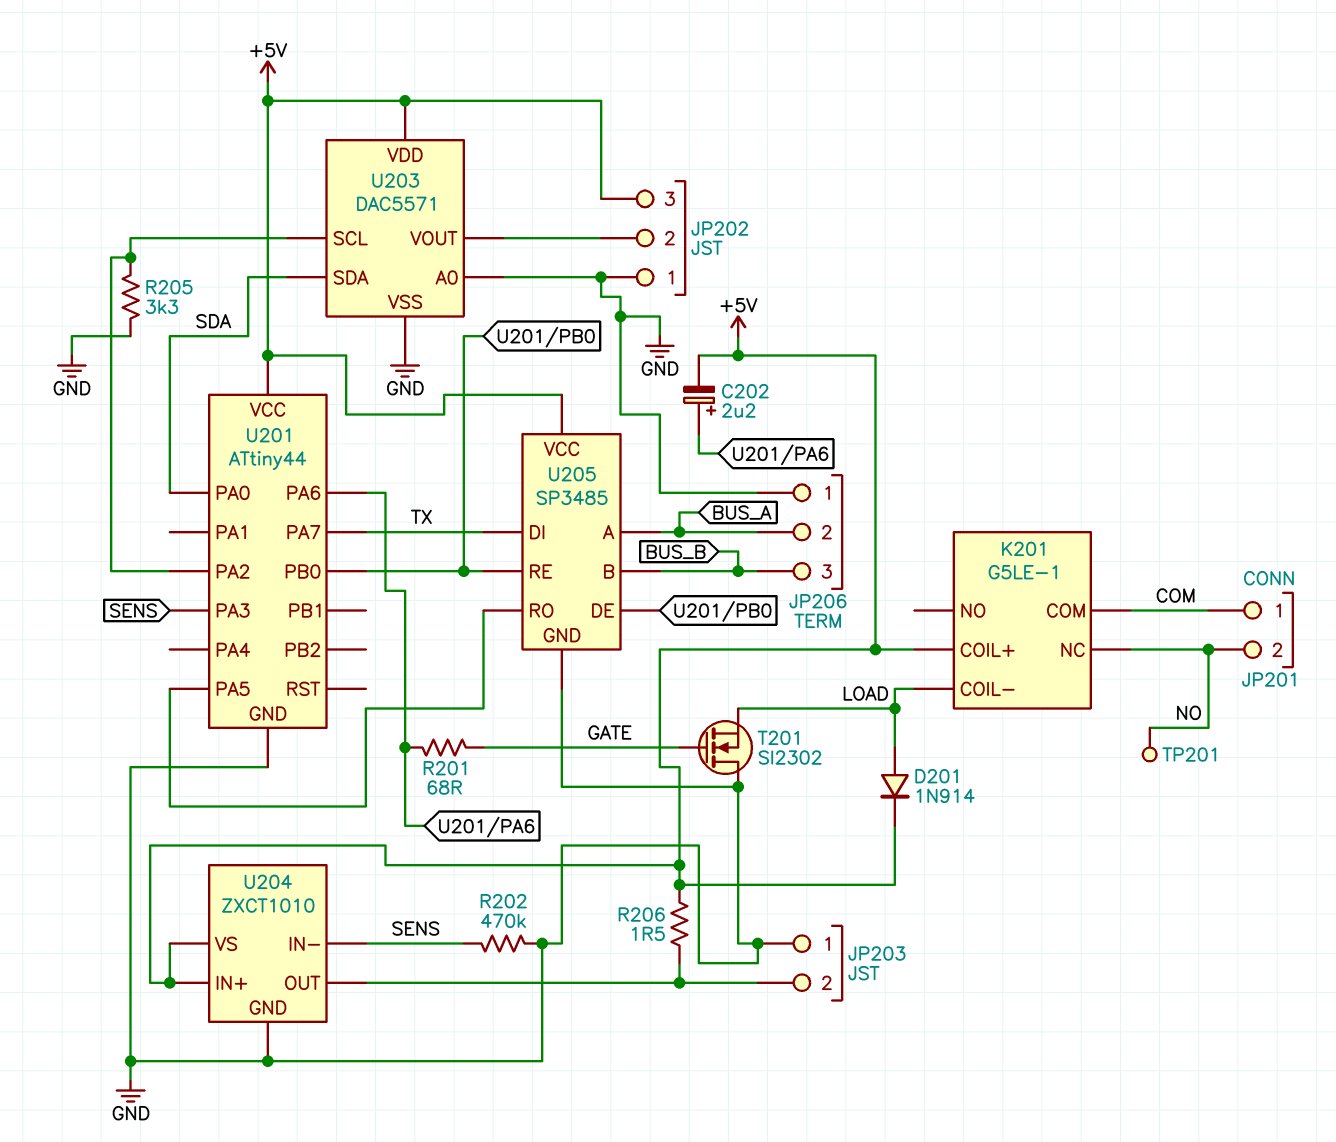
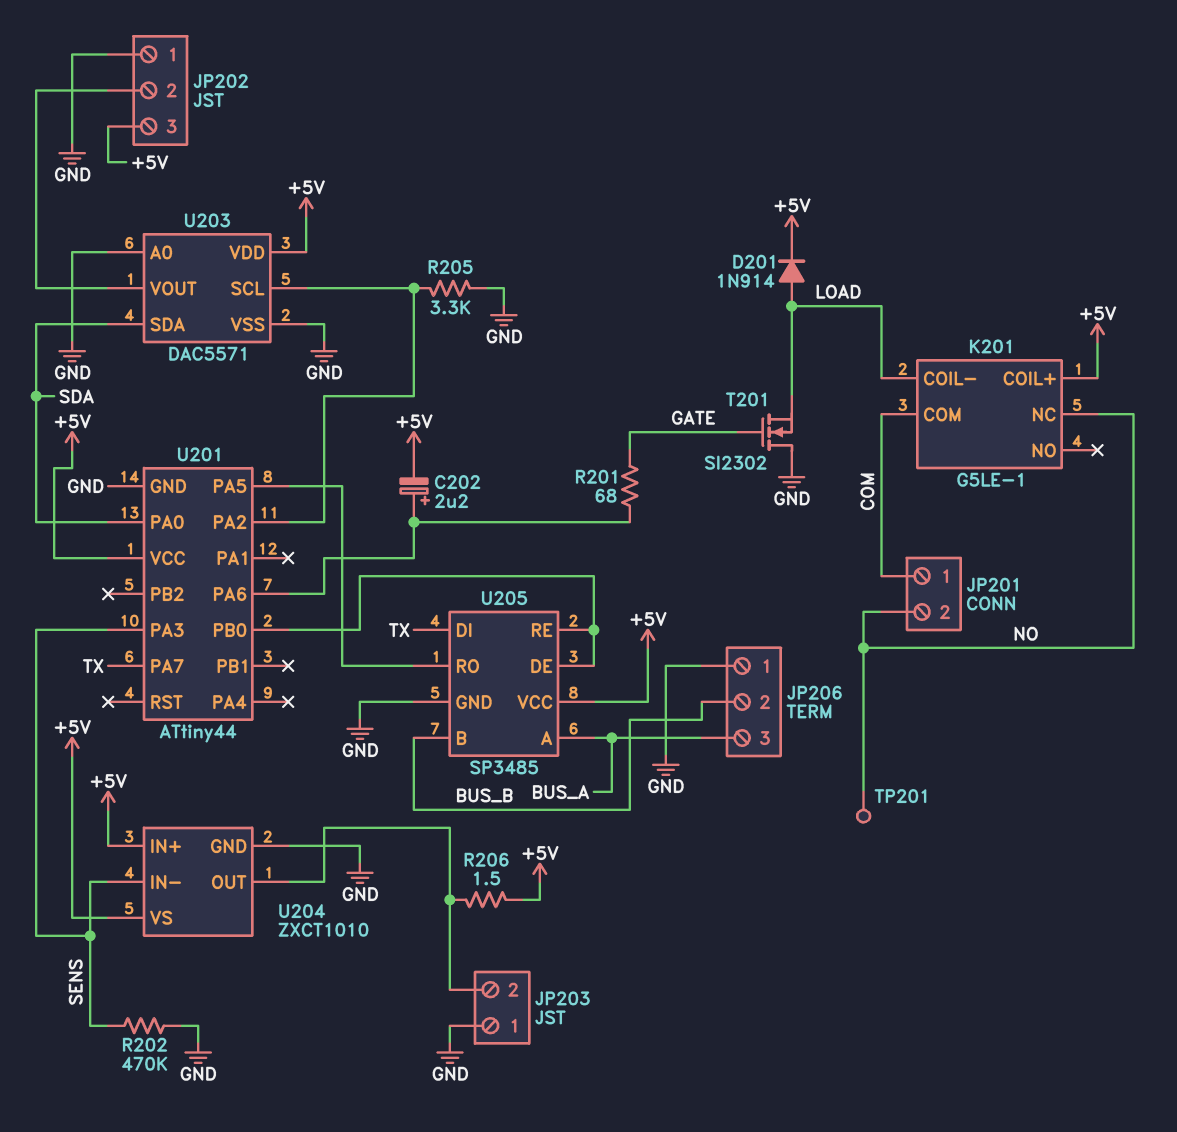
JP206 pin 2: BUS_A -> BUS_B
JP206 pin 3: BUS_B -> BUS_A

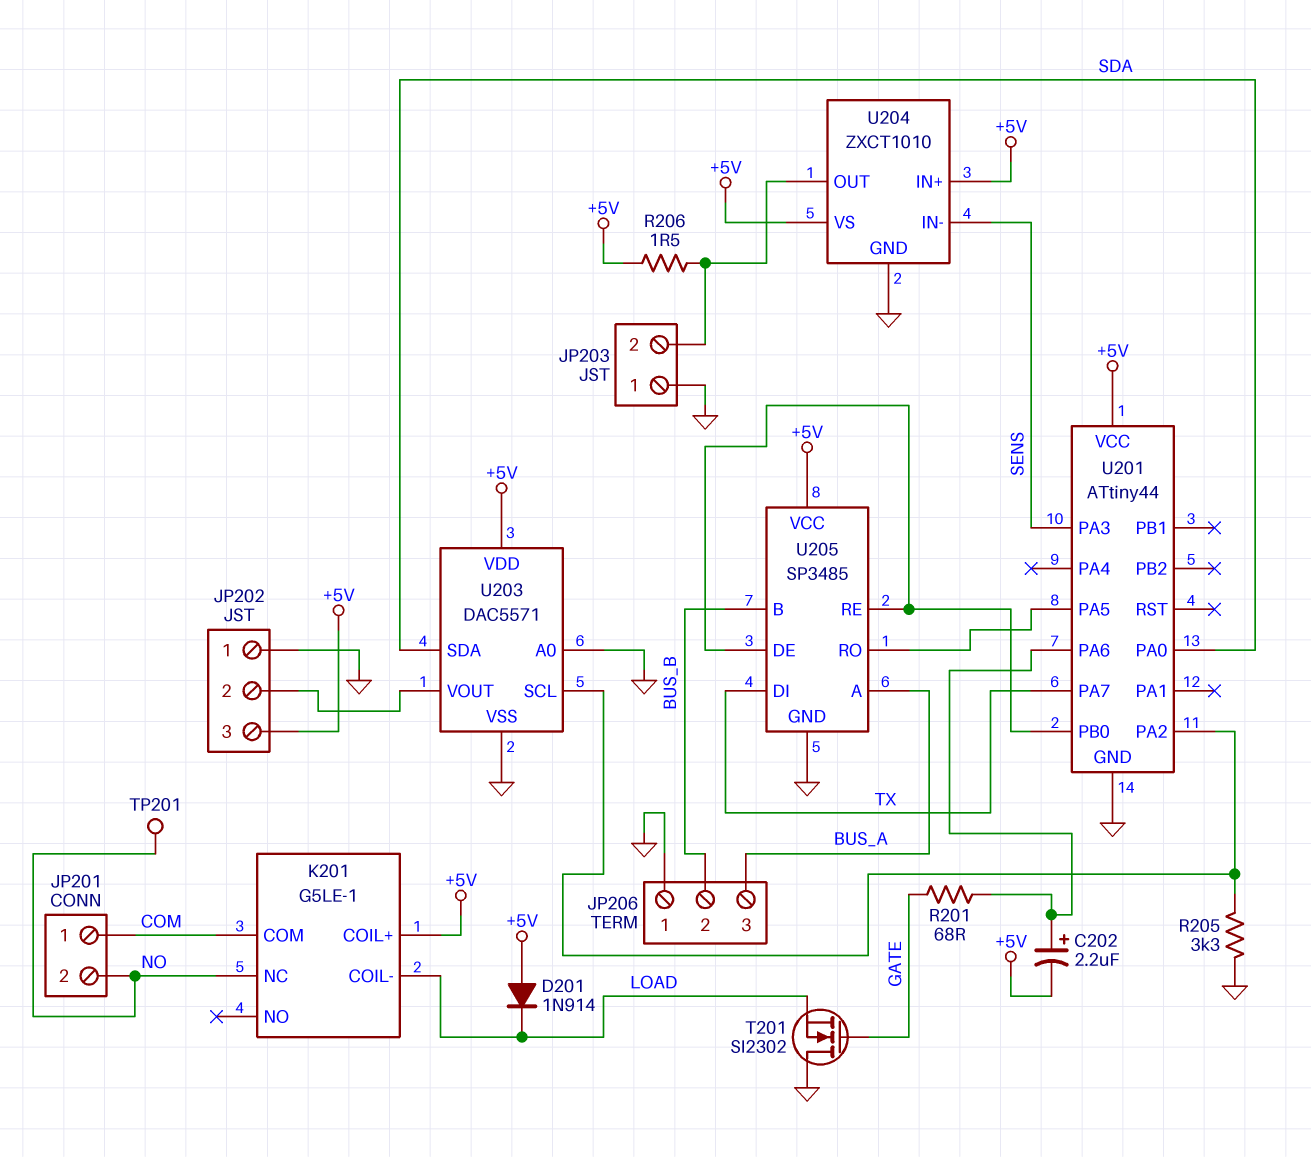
D201: diode 1N914 (A LOAD, K +5V) -> diode 1N914 (A +5V, K LOAD)
R202: 470k (GND, SENS) -> none

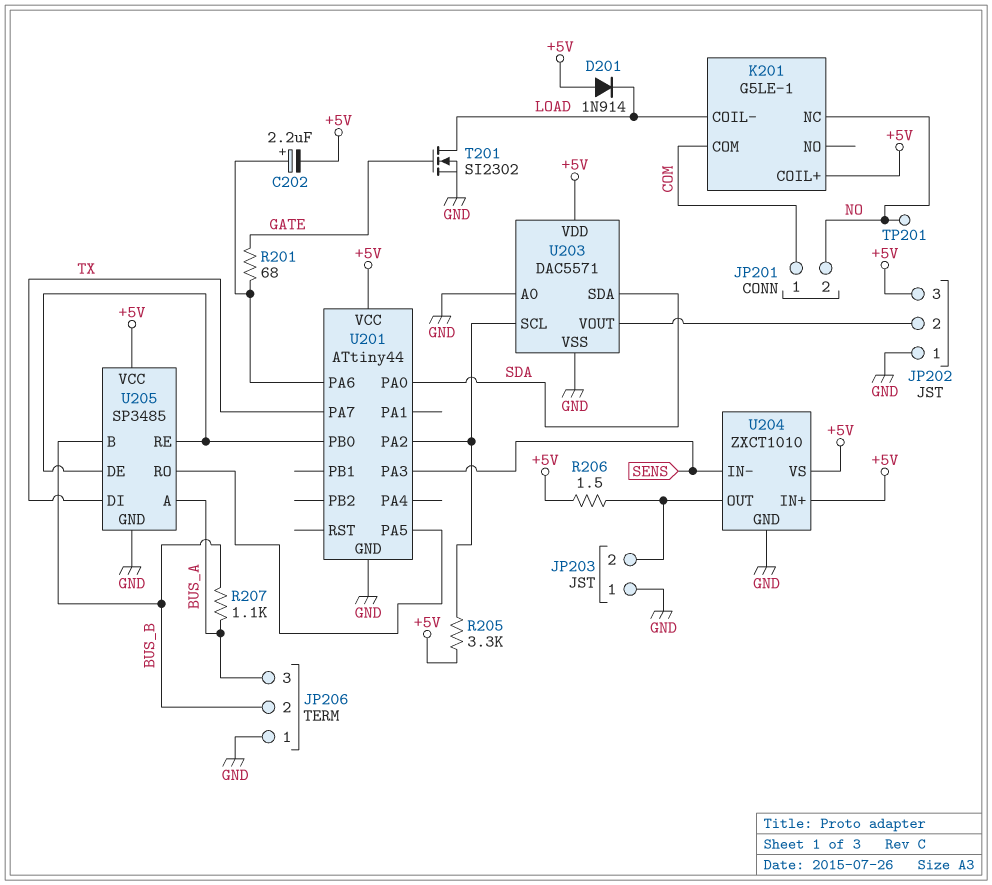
R205: 3.3k (GND, U201/PA2) -> 3.3k (+5V, U201/PA2)
R207: none -> 1.1k (BUS_A, BUS_B)
T201: NMOS SI2302 (G GATE, D GND, S LOAD) -> NMOS SI2302 (G GATE, D LOAD, S GND)

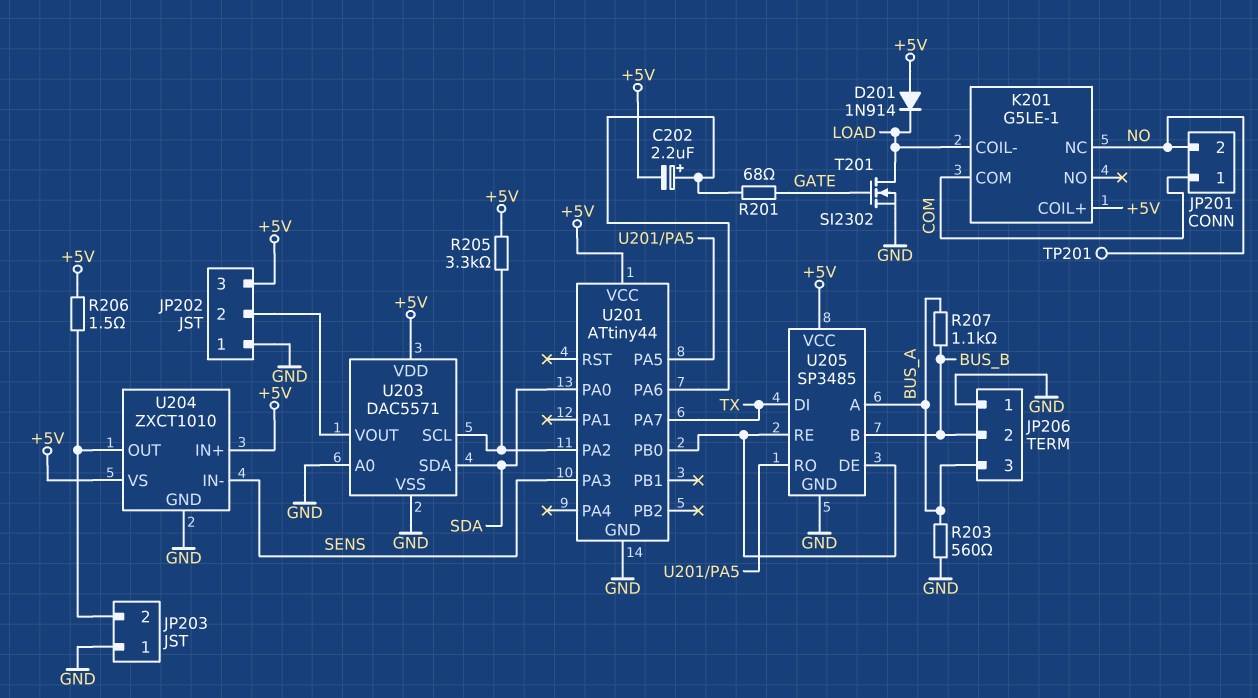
R203: none -> 560 (BUS_A, GND)

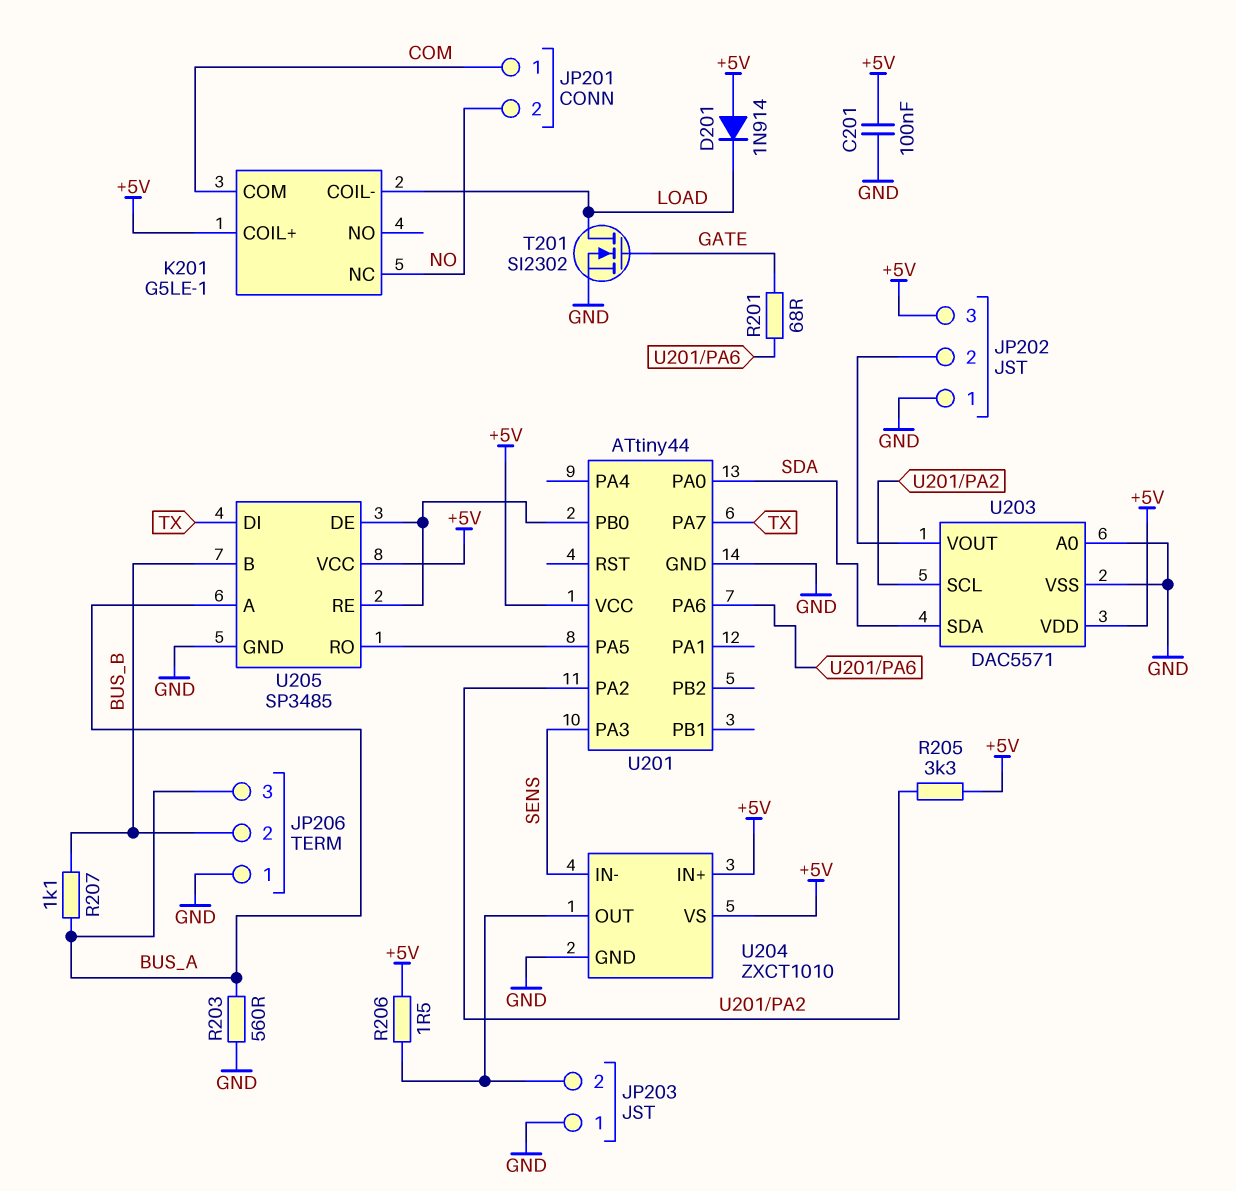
C201: none -> 100nF (+5V, GND)
C202: 2.2uF (plus U201/PA6, minus +5V) -> none
TP201: test point (NO) -> none

